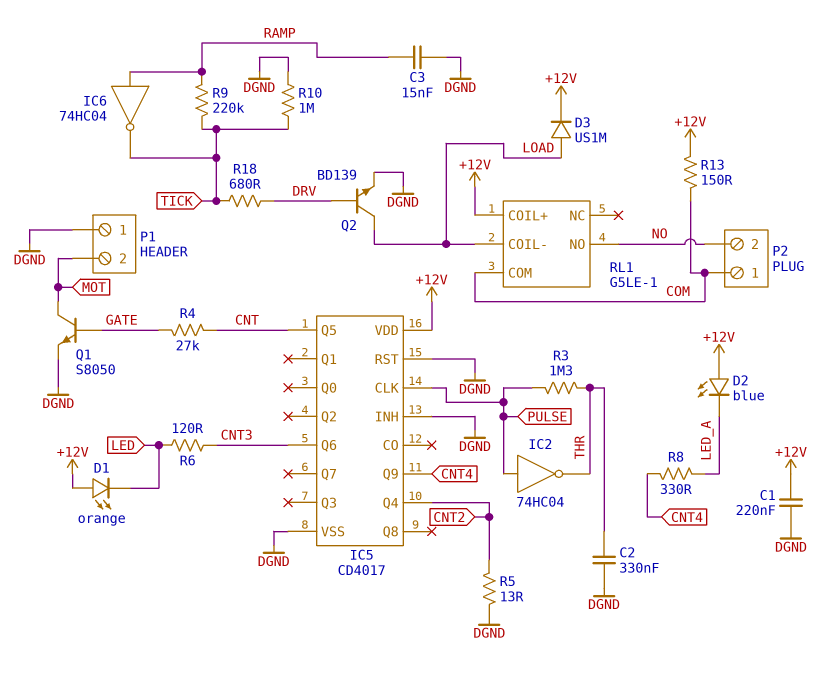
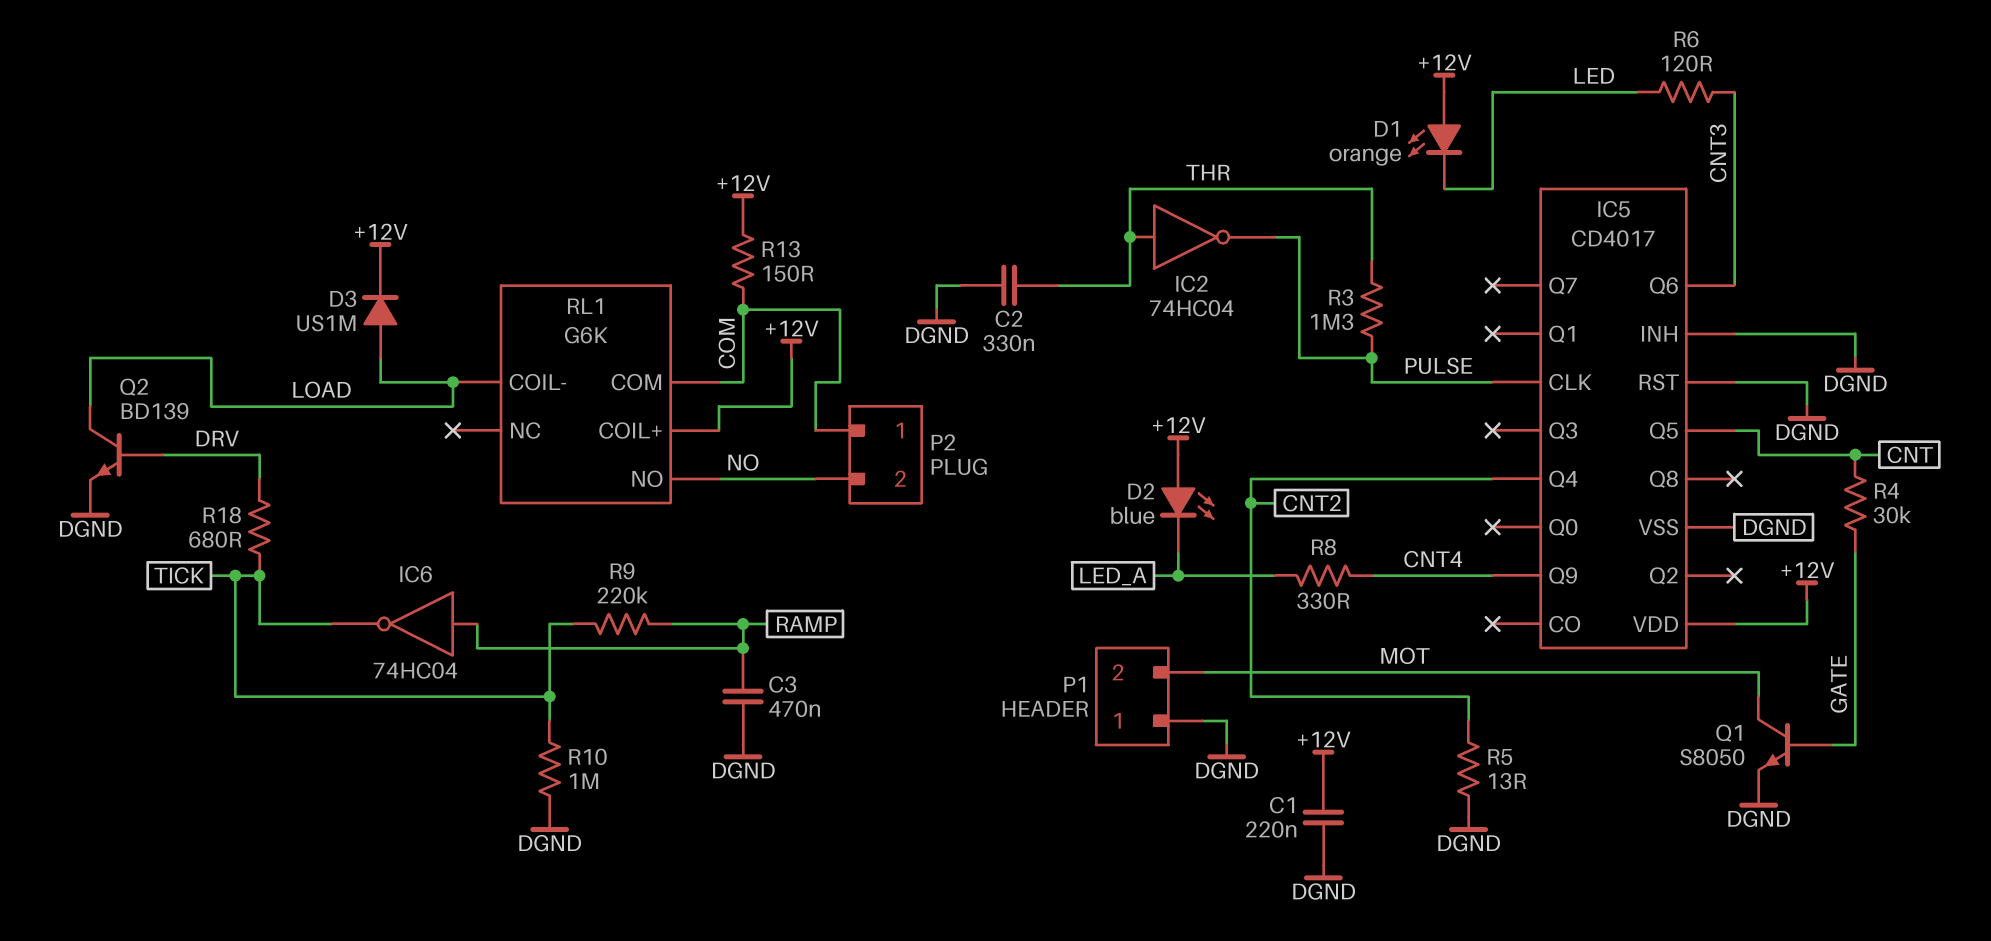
C3: 15nF (DGND, RAMP) -> 470nF (DGND, RAMP)
IC2: NOT 74HC04 (in PULSE, out THR) -> NOT 74HC04 (in THR, out PULSE)
R4: 27k (CNT, GATE) -> 30k (CNT, GATE)
RL1: G5LE-1 -> G6K

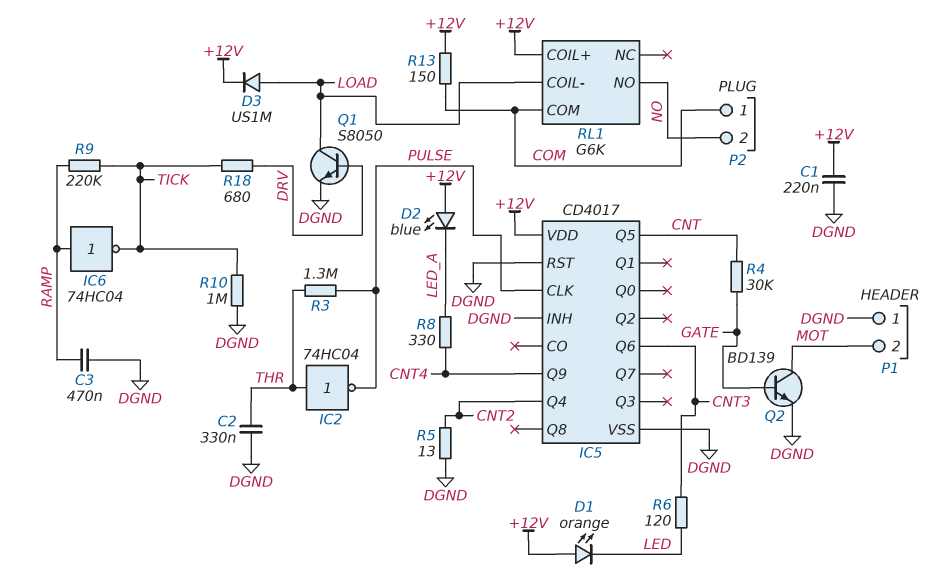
Q1: NPN S8050 (B GATE, C MOT, E DGND) -> NPN S8050 (B DRV, C LOAD, E DGND)
Q2: NPN BD139 (B DRV, C LOAD, E DGND) -> NPN BD139 (B GATE, C MOT, E DGND)

